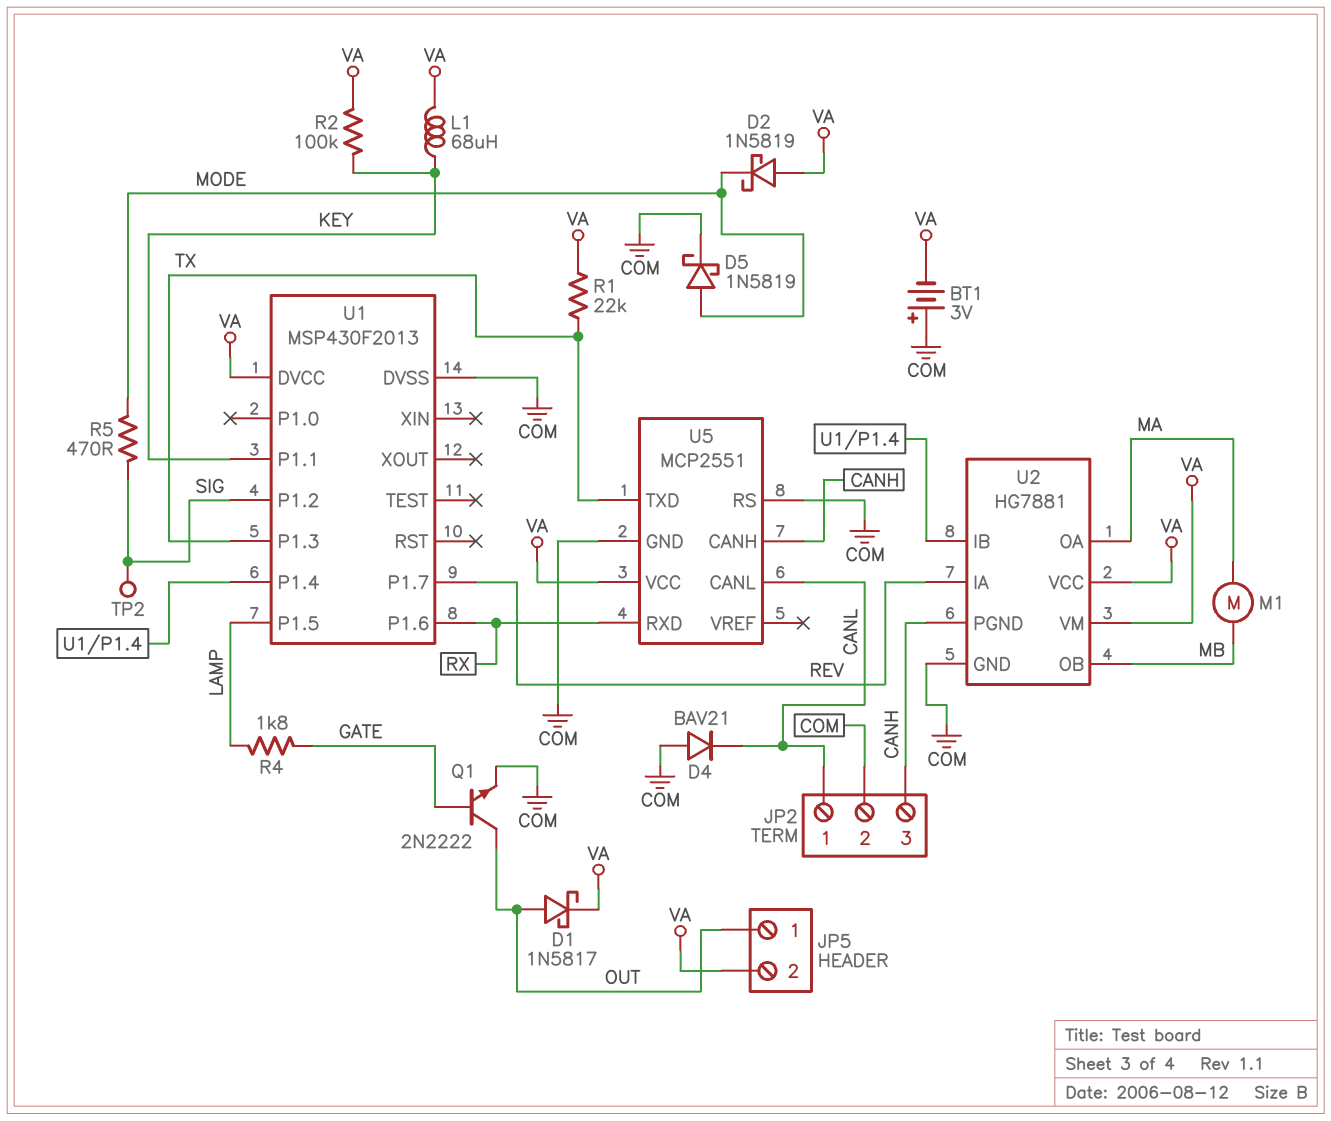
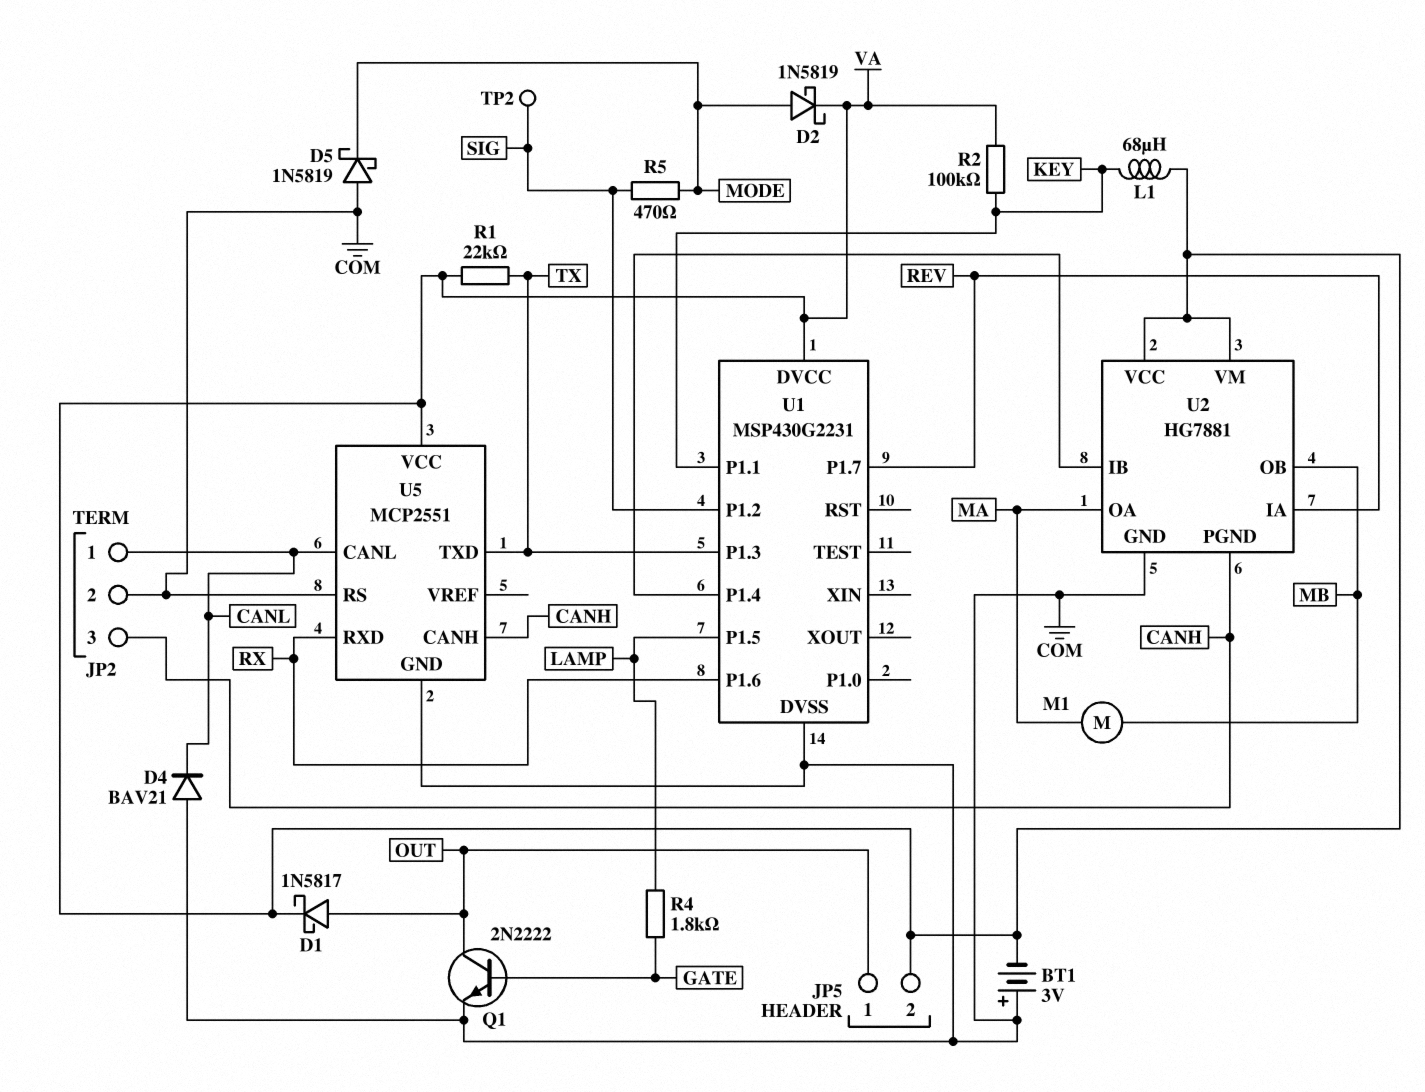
D2: schottky 1N5819 (A VA, K MODE) -> schottky 1N5819 (A MODE, K VA)
D5: schottky 1N5819 (A MODE, K COM) -> schottky 1N5819 (A COM, K MODE)
U1: MSP430F2013 -> MSP430G2231

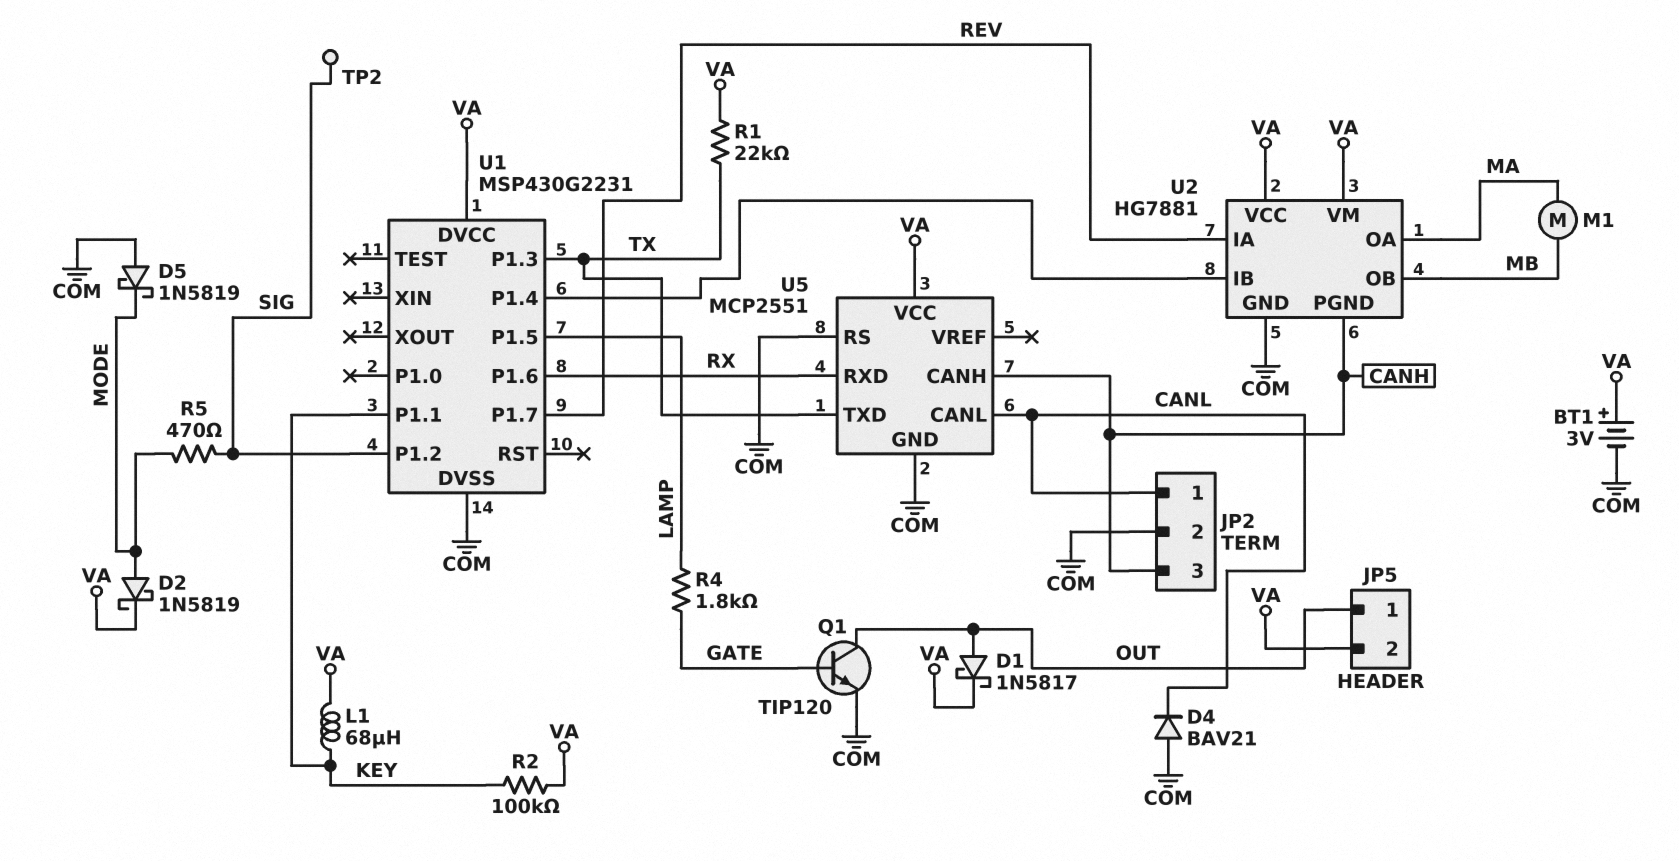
BT1: 3V (plus COM, minus VA) -> 3V (plus VA, minus COM)
Q1: NPN 2N2222 (B GATE, C OUT, E COM) -> NPN TIP120 (B GATE, C OUT, E COM)

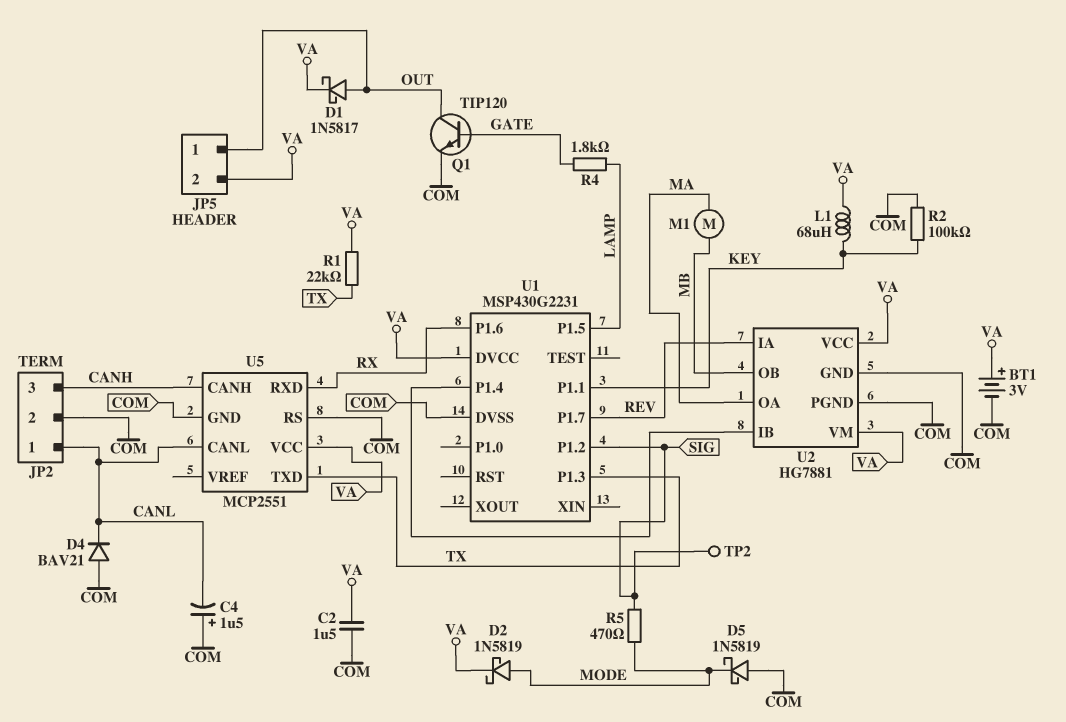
C2: none -> 1.5uF (COM, VA)
C4: none -> 1.5uF (plus COM, minus CANL)
R2: 100k (KEY, VA) -> 100k (COM, KEY)
U2 pin PGND: CANH -> COM

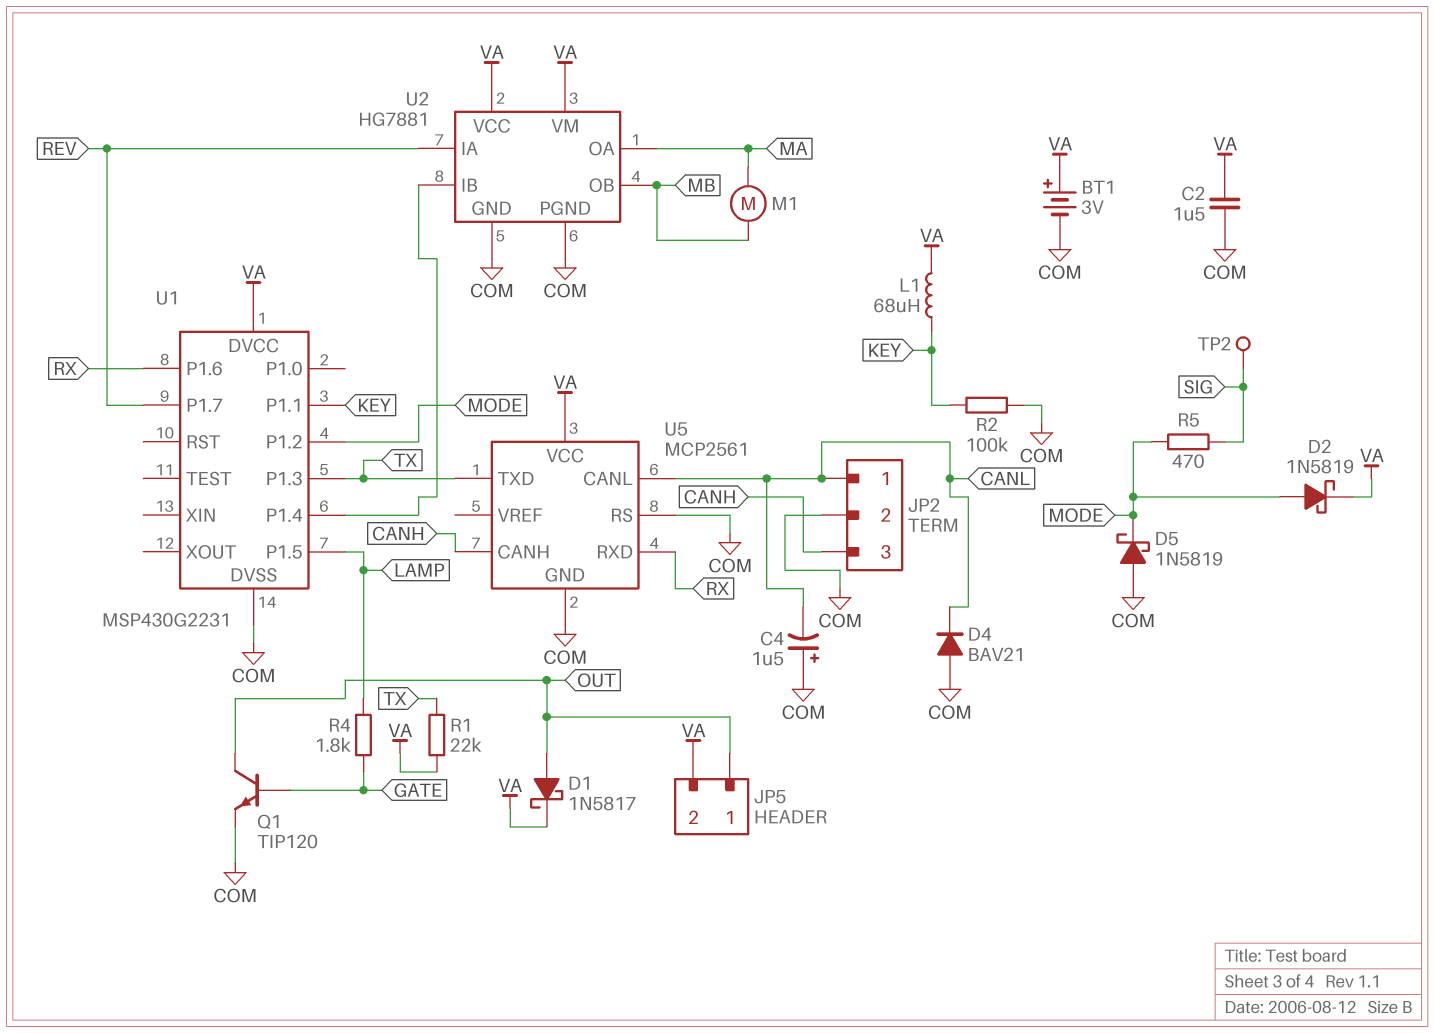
U1 pin P1.2: SIG -> MODE
U5: MCP2551 -> MCP2561

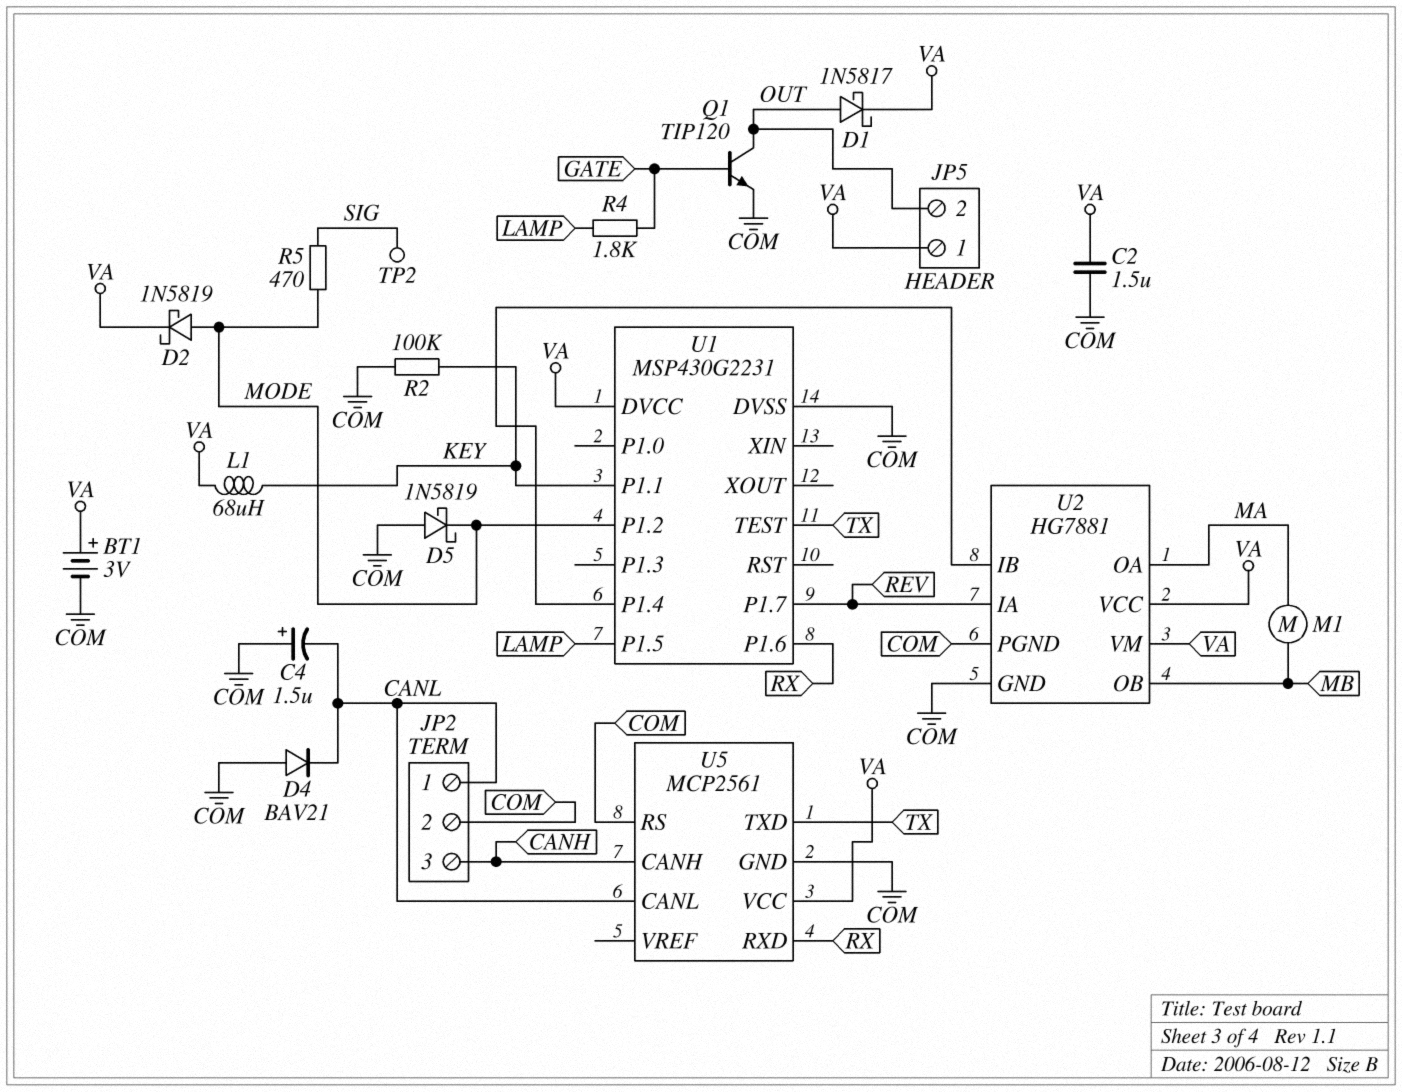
JP5 pin 1: OUT -> VA
JP5 pin 2: VA -> OUT
R1: 22k (TX, VA) -> none
U1 pin P1.3: TX -> none
U1 pin TEST: none -> TX

